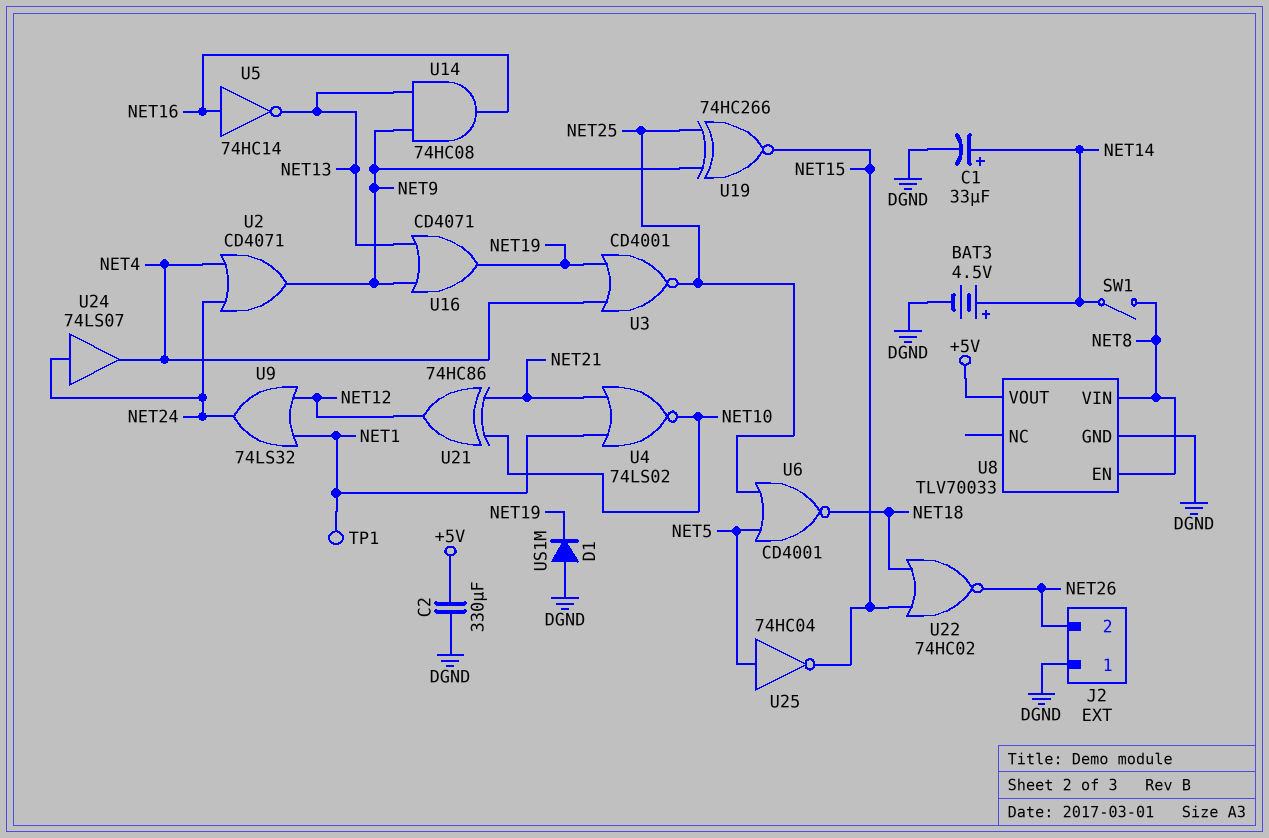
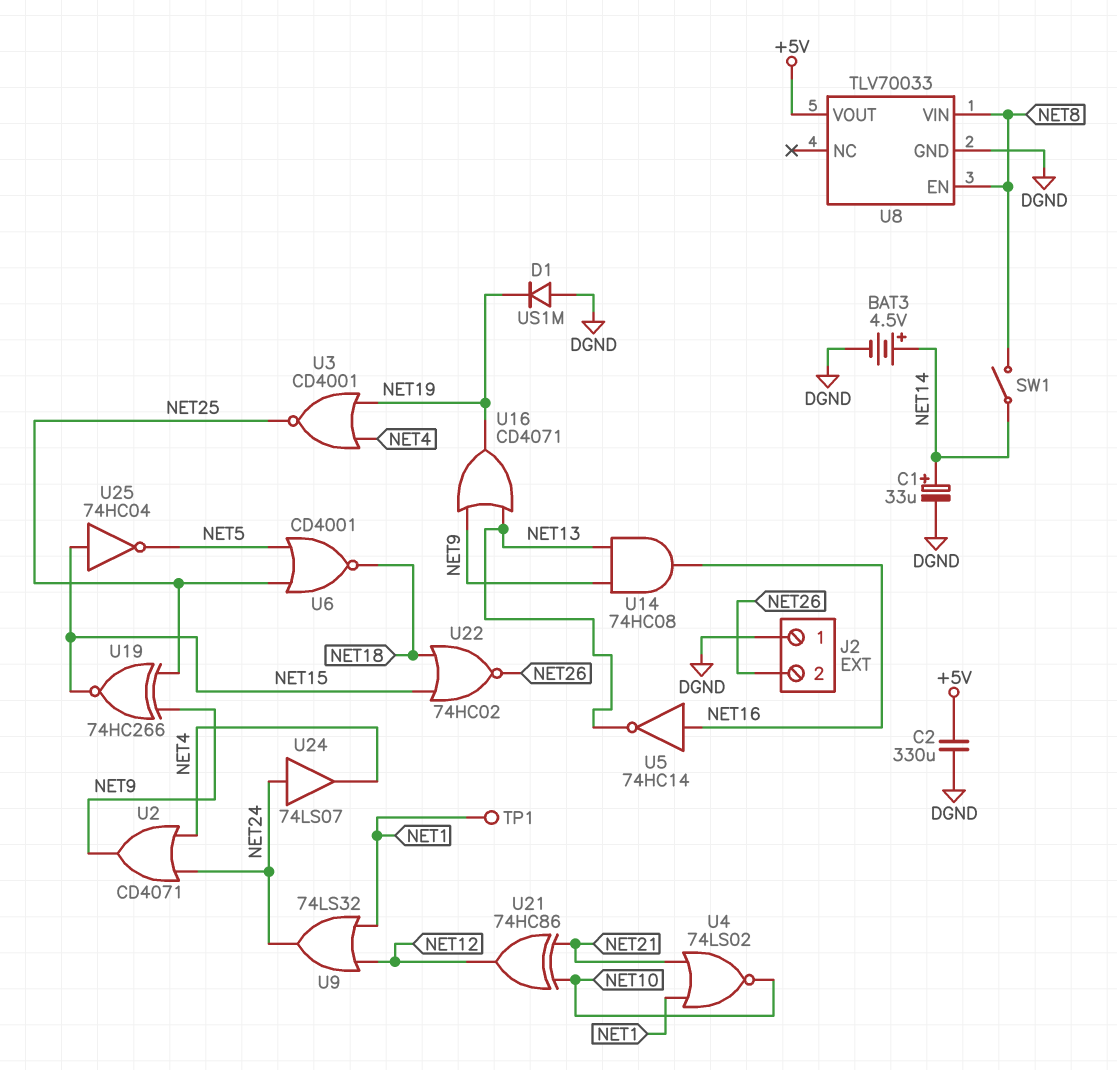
U25: NOT 74HC04 (in NET5, out NET15) -> NOT 74HC04 (in NET15, out NET5)

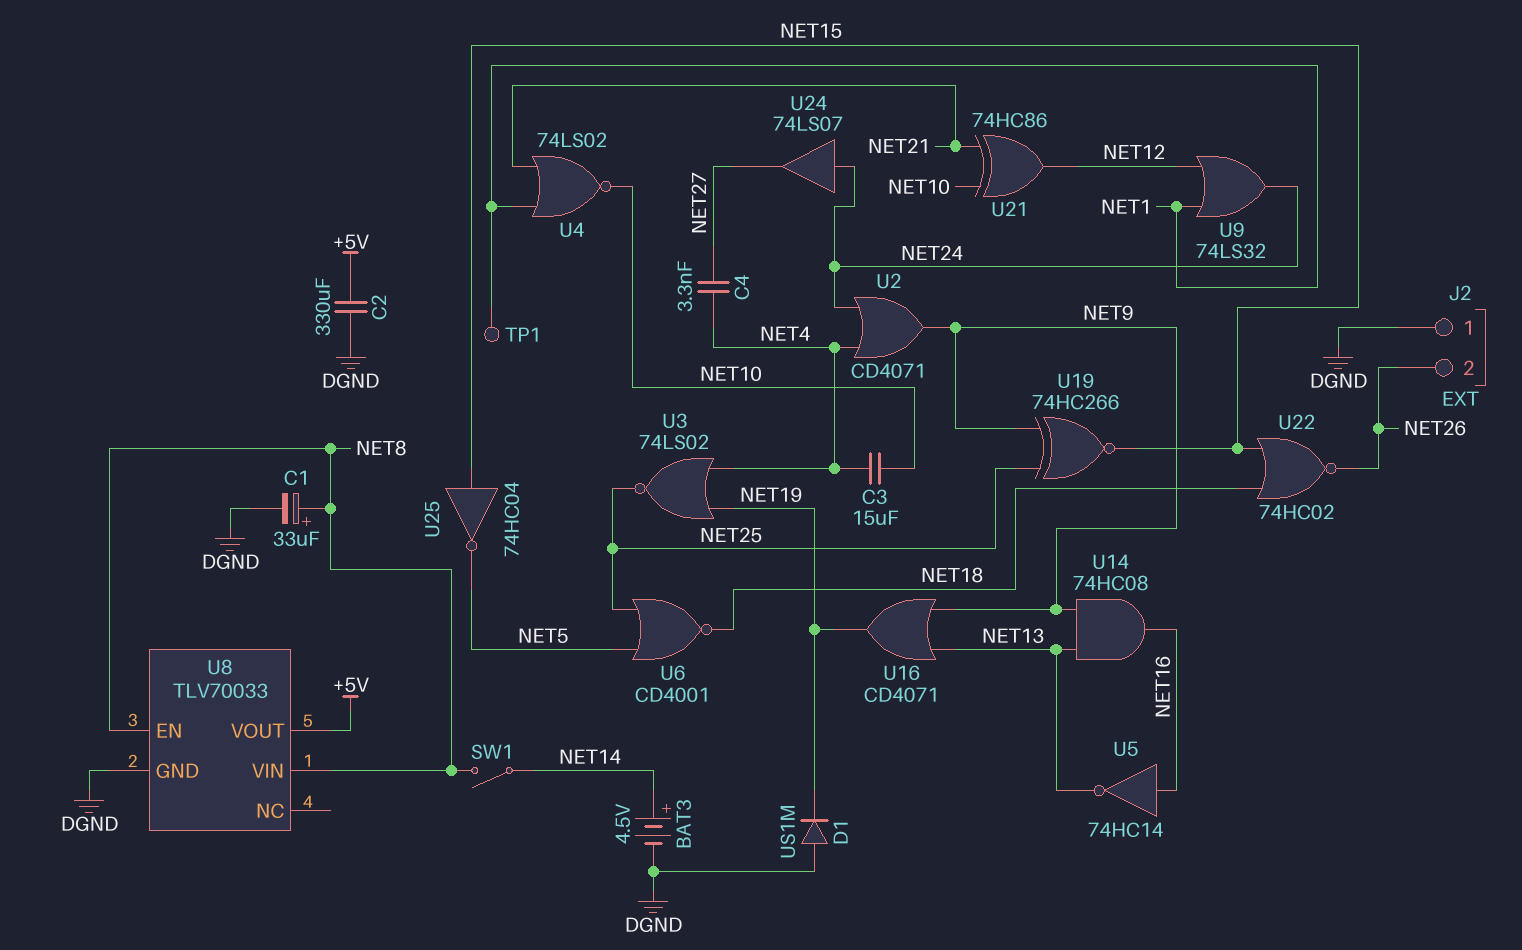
C1: 33uF (plus NET14, minus DGND) -> 33uF (plus NET8, minus DGND)
C3: none -> 15uF (NET4, NET10)
C4: none -> 3.3nF (NET4, NET27)
U3: NOR CD4001 (in NET4, in NET19, out NET25) -> NOR 74LS02 (in NET4, in NET19, out NET25)
U24: buffer 74LS07 (in NET24, out NET4) -> buffer 74LS07 (in NET24, out NET27)

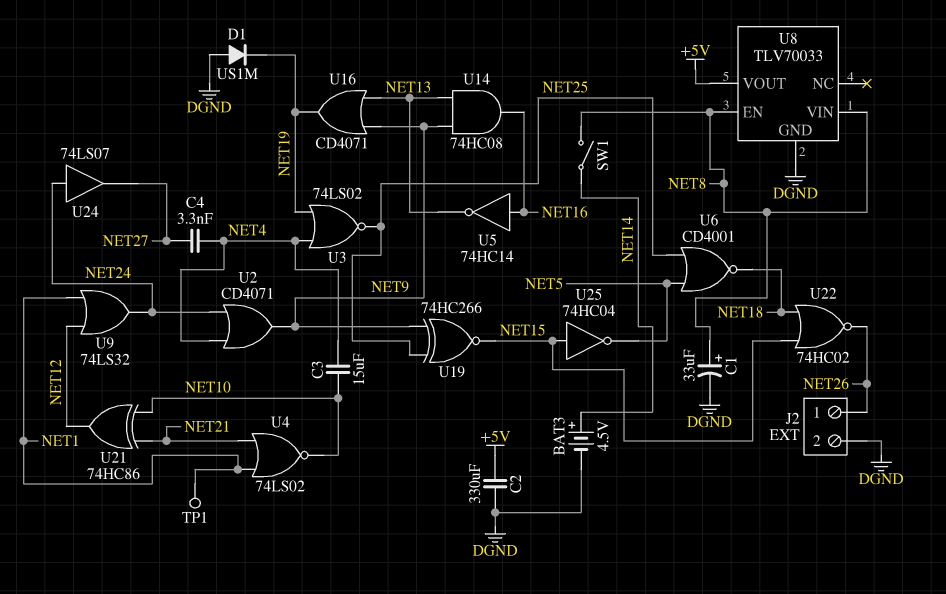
J2 pin 1: DGND -> NET26
J2 pin 2: NET26 -> DGND

